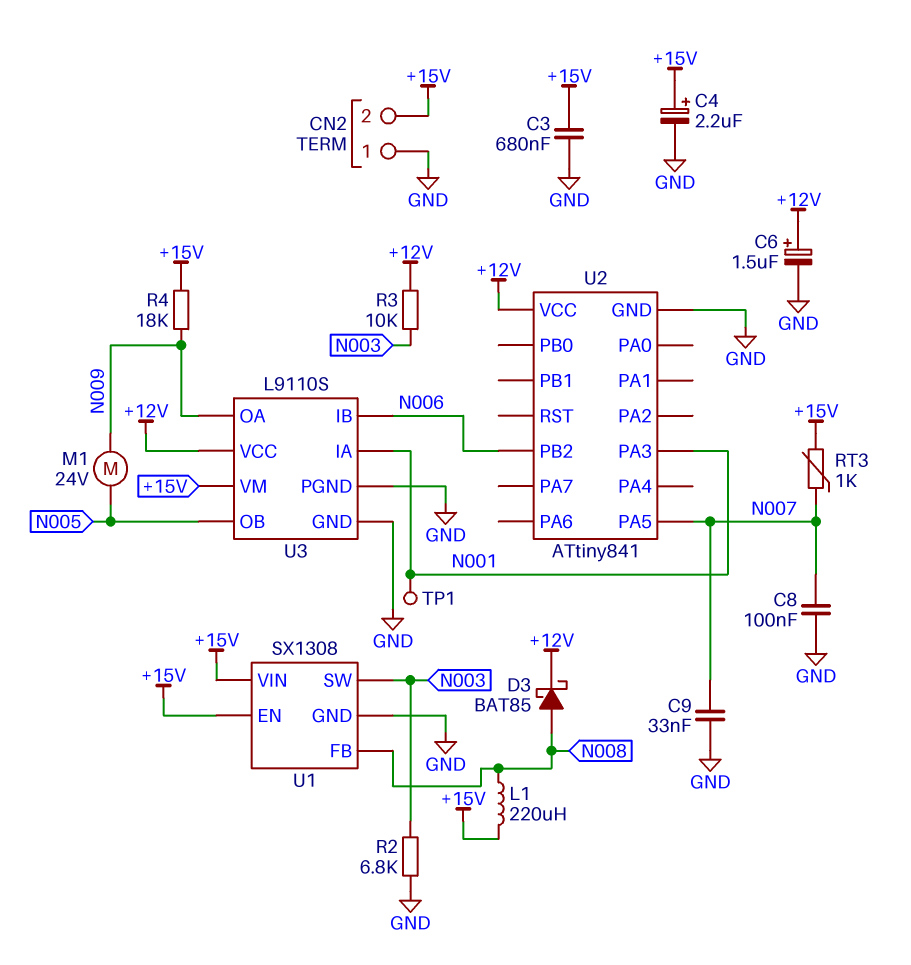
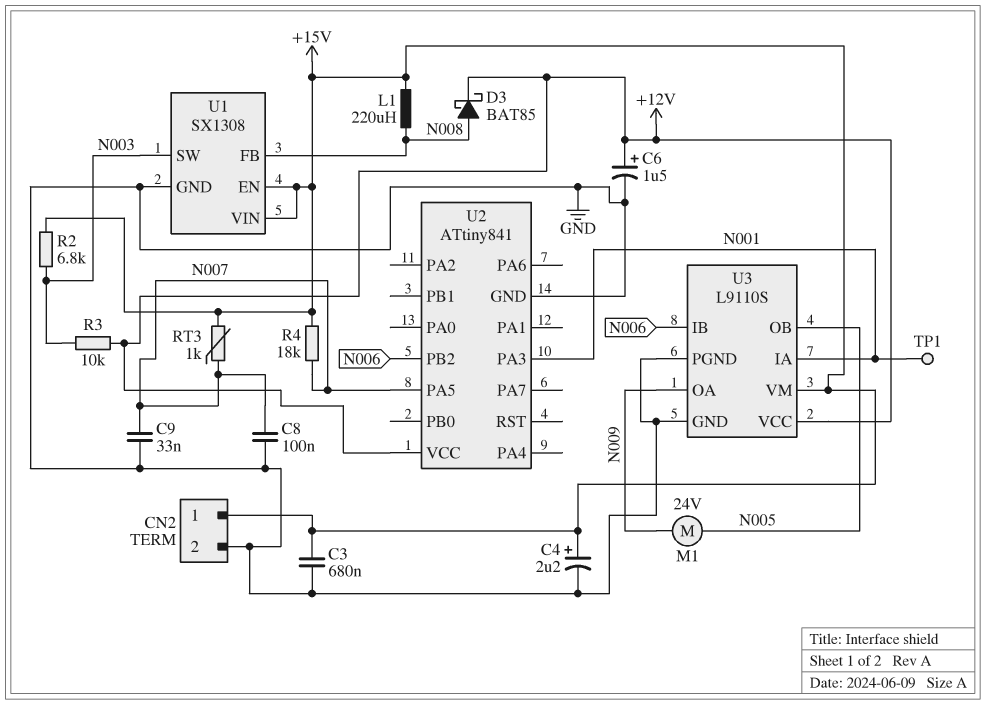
CN2 pin 1: GND -> +15V
CN2 pin 2: +15V -> GND
R2: 6.8k (GND, N003) -> 6.8k (+15V, N003)
R4: 18k (+15V, N009) -> 18k (+15V, N007)

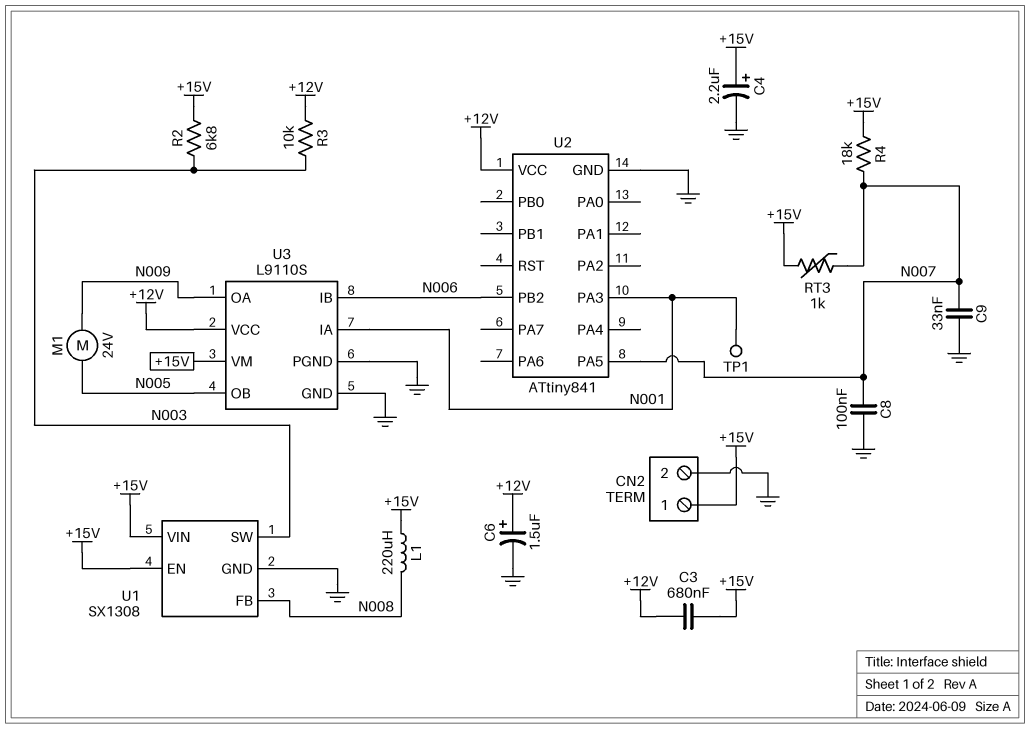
C3: 680nF (+15V, GND) -> 680nF (+12V, +15V)
D3: schottky BAT85 (A N008, K +12V) -> none

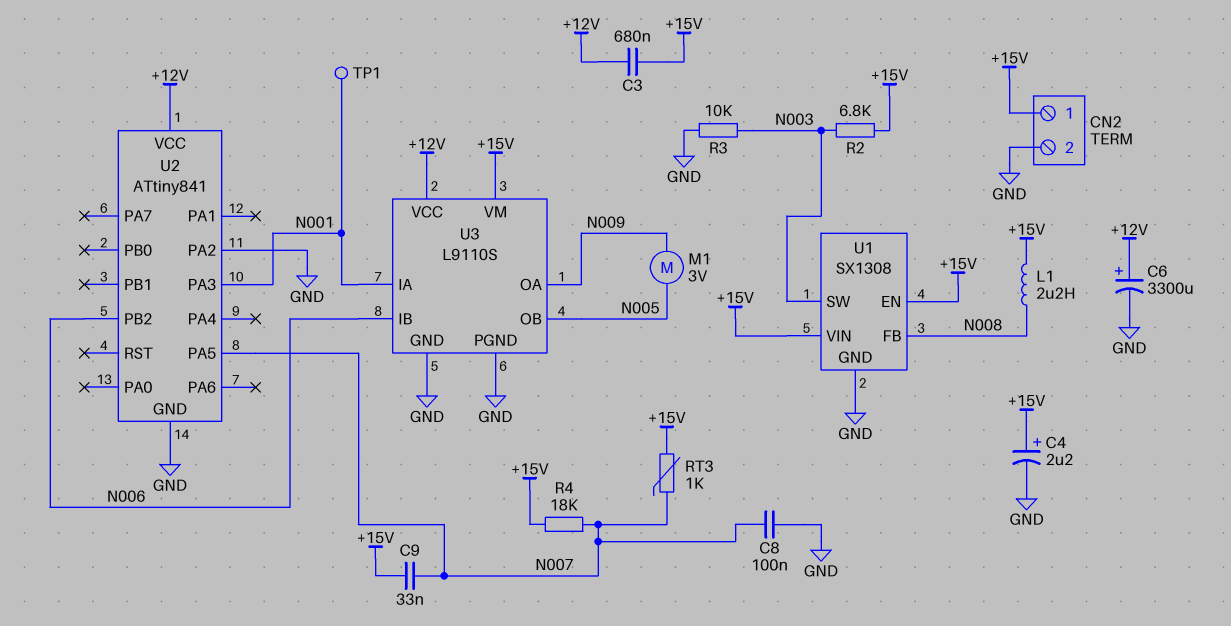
C6: 1.5uF (plus +12V, minus GND) -> 3300uF (plus +12V, minus GND)
C9: 33nF (GND, N007) -> 33nF (+15V, N007)
L1: 220uH (+15V, N008) -> 2.2uH (+15V, N008)
M1: motor 24V (N005, N009) -> motor 3V (N005, N009)
R3: 10k (+12V, N003) -> 10k (GND, N003)
U2 pin PA2: none -> GND

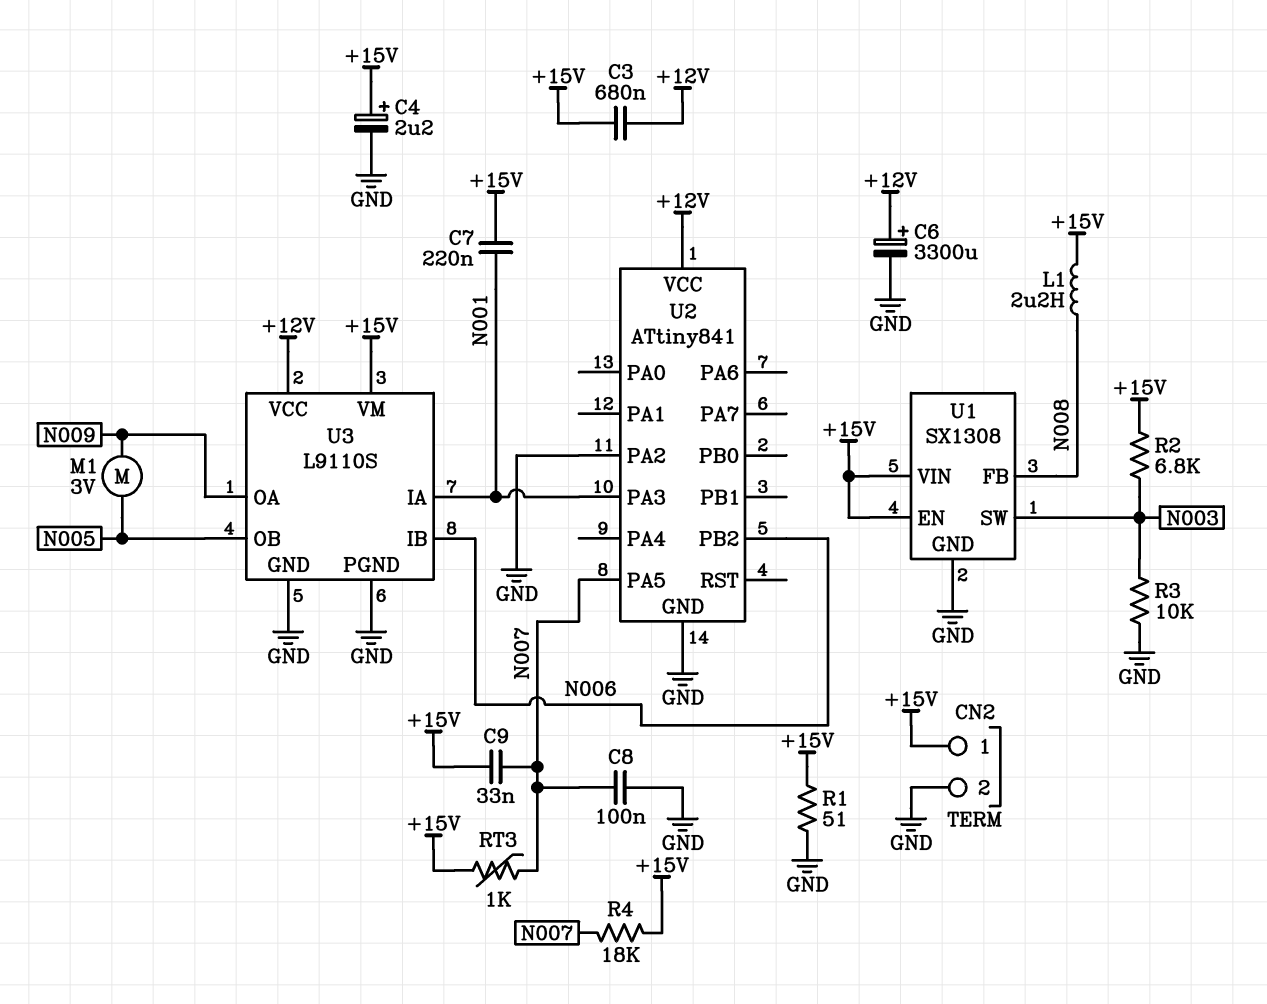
C7: none -> 220nF (+15V, N001)
R1: none -> 51 (+15V, GND)
TP1: test point (N001) -> none

